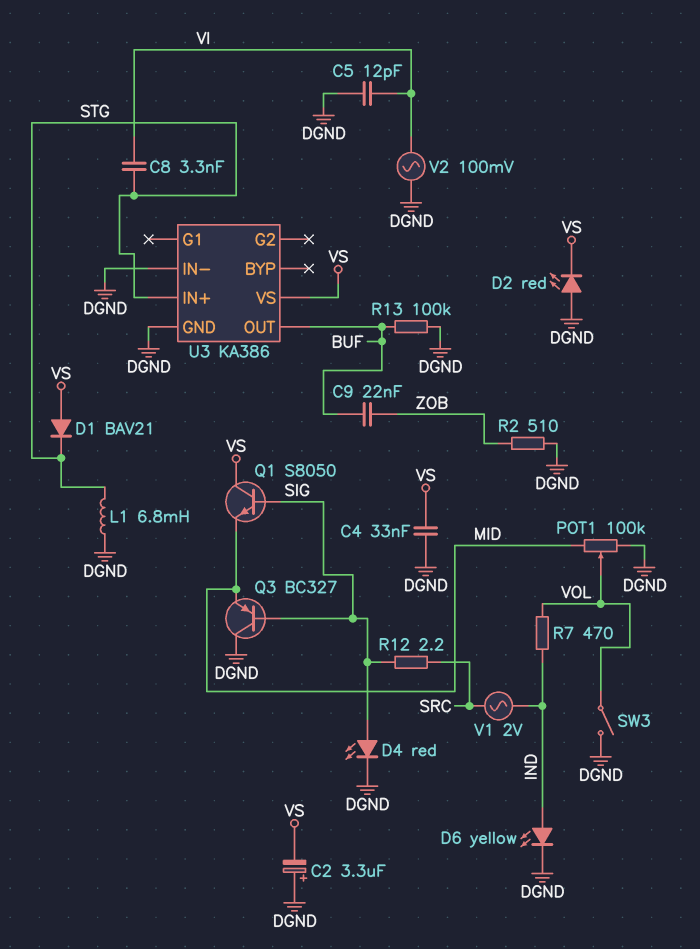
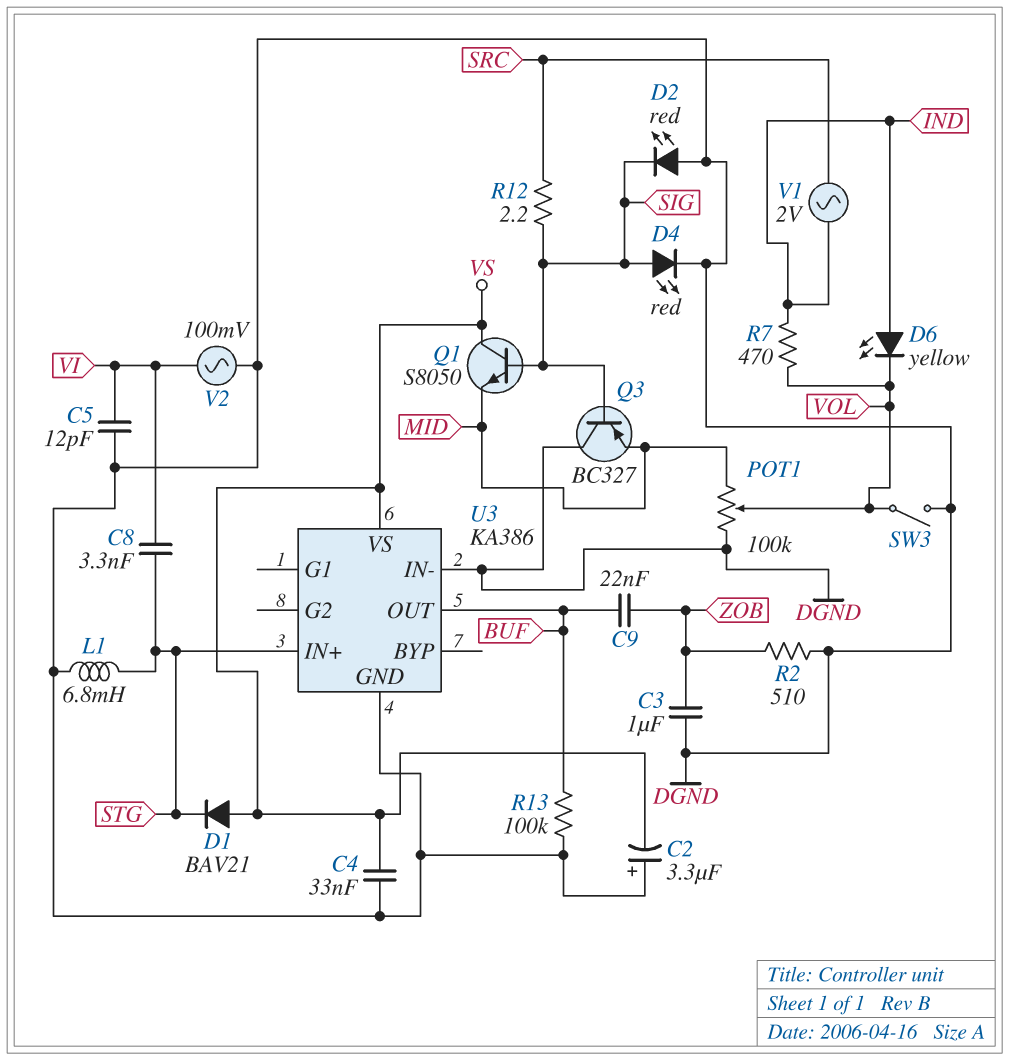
C3: none -> 1uF (DGND, ZOB)
D2: LED red (A DGND, K VS) -> LED red (A DGND, K SIG)
D6: LED yellow (A IND, K DGND) -> LED yellow (A IND, K VOL)

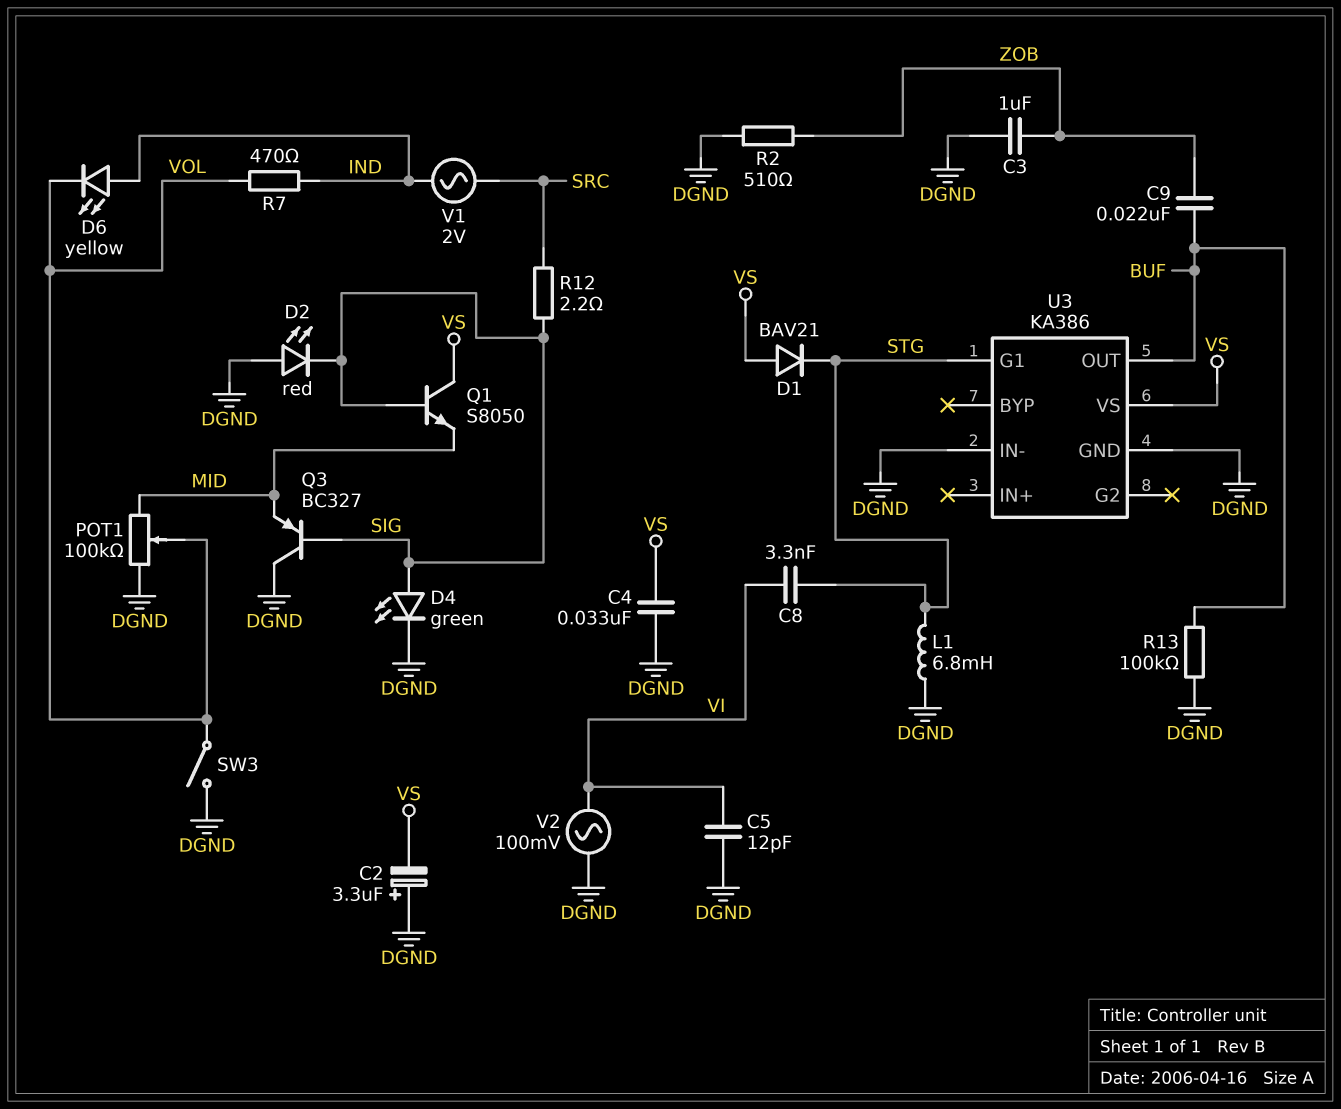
D4: LED red (A SIG, K DGND) -> LED green (A SIG, K DGND)
U3 pin G1: none -> STG
U3 pin IN+: STG -> none

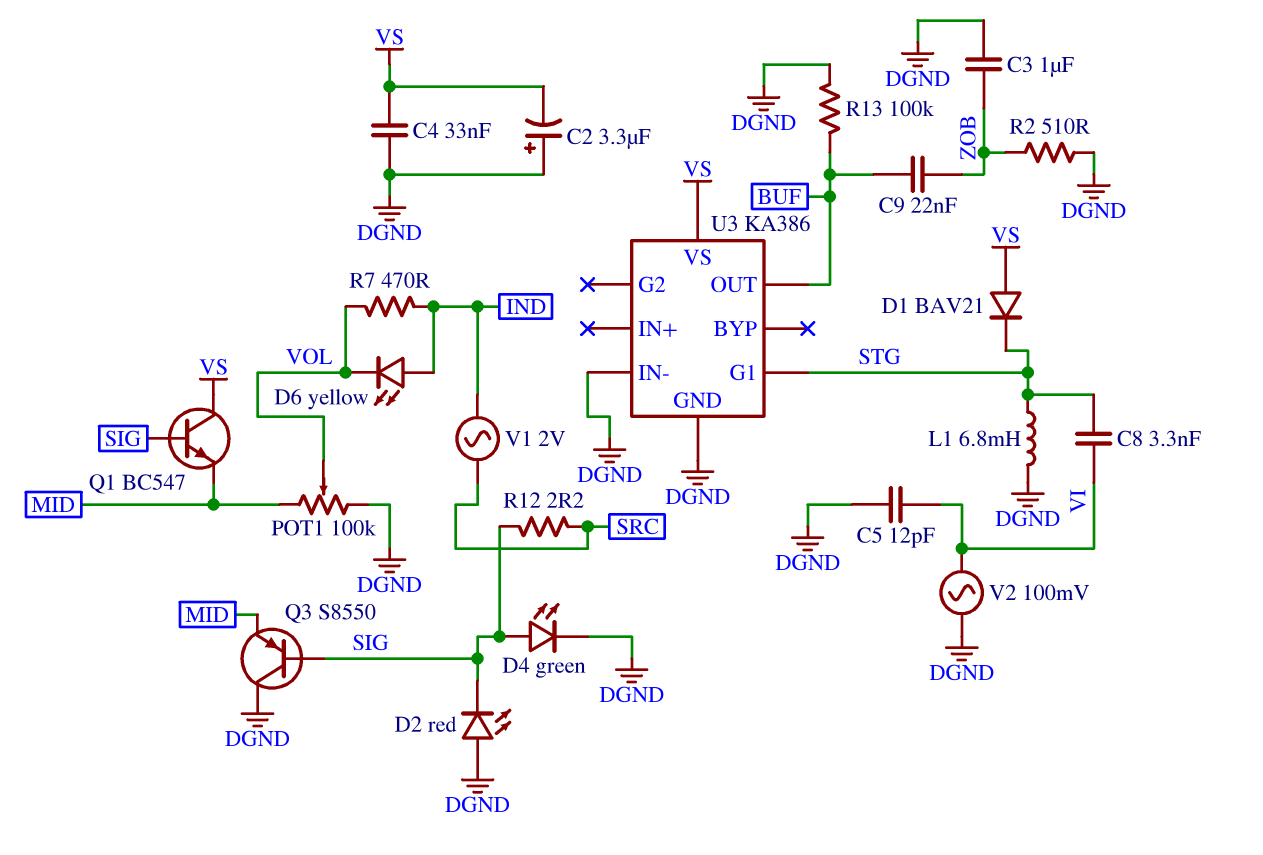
Q1: NPN S8050 (B SIG, C VS, E MID) -> NPN BC547 (B SIG, C VS, E MID)
Q3: PNP BC327 (B SIG, C DGND, E MID) -> PNP S8550 (B SIG, C DGND, E MID)
SW3: switch (DGND, VOL) -> none

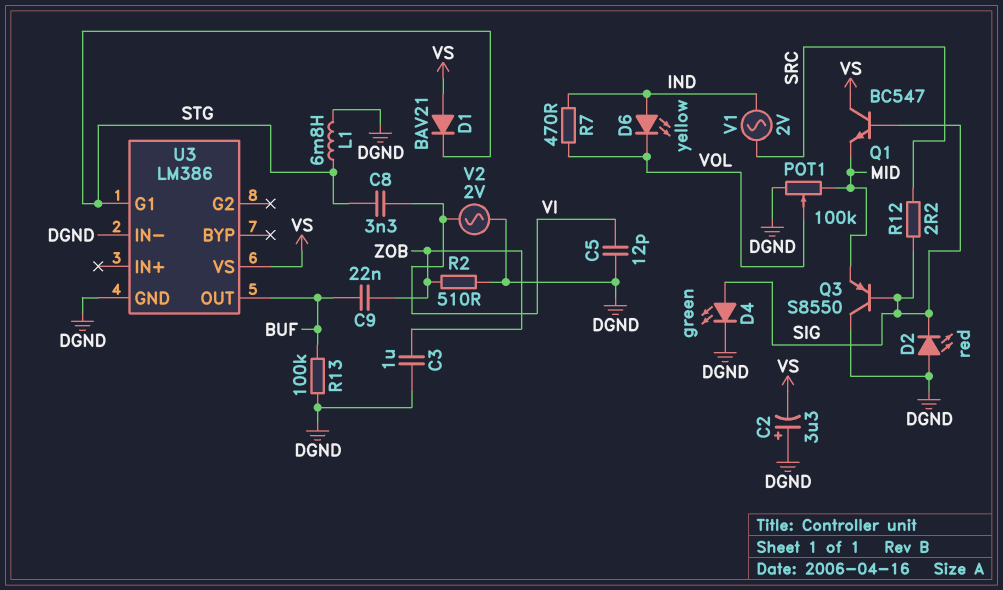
C4: 33nF (DGND, VS) -> none
U3: KA386 -> LM386
V2: AC 100mV (DGND, VI) -> AC 2V (DGND, VI)

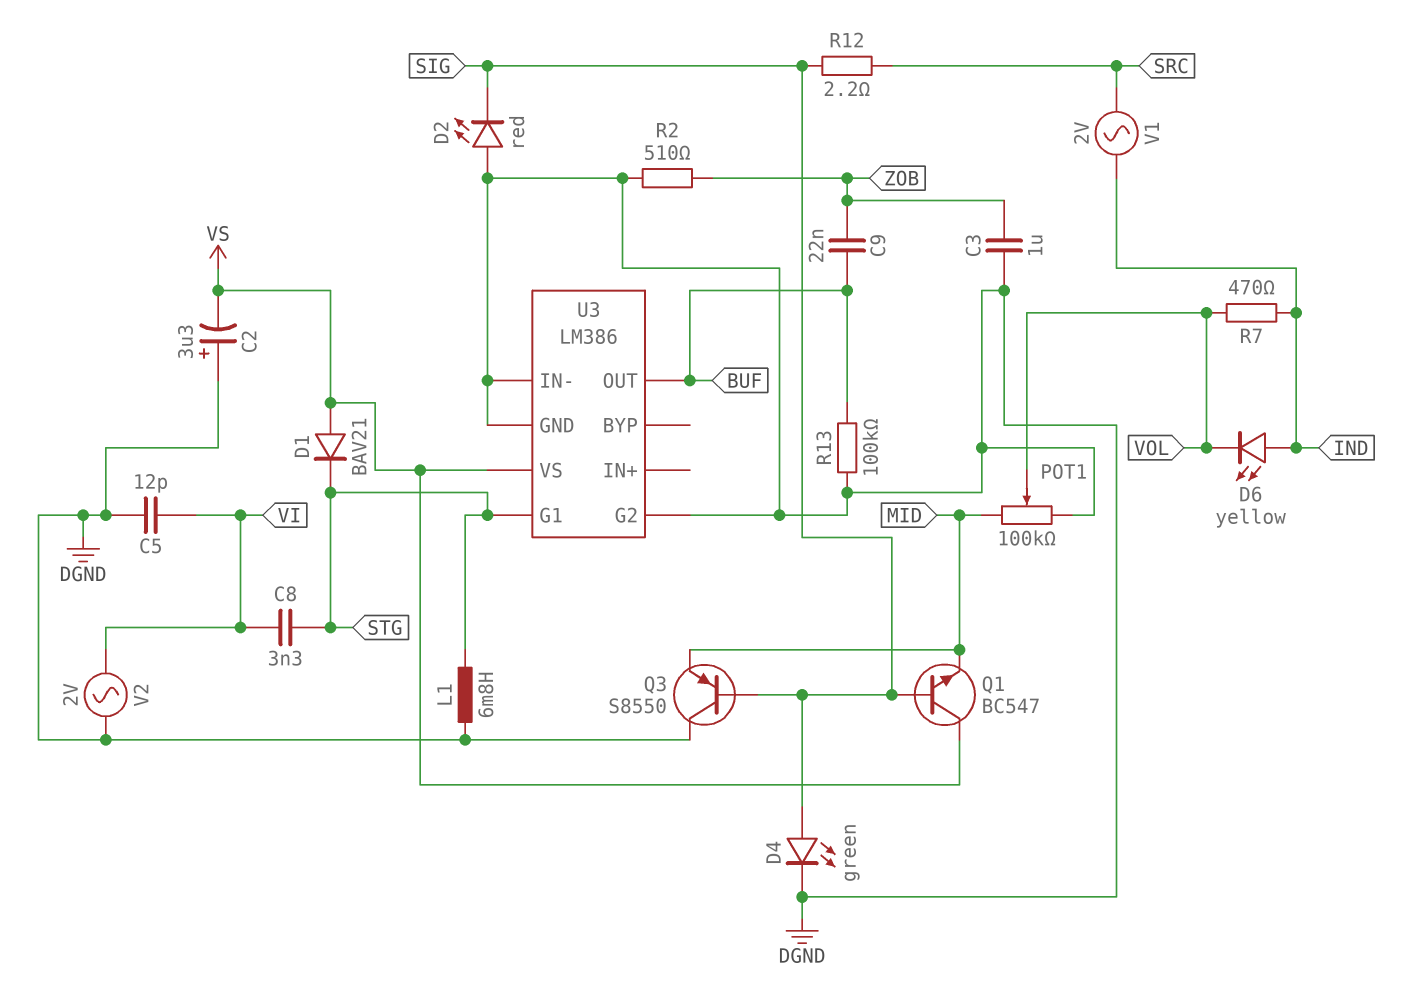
U3 pin G2: none -> DGND

